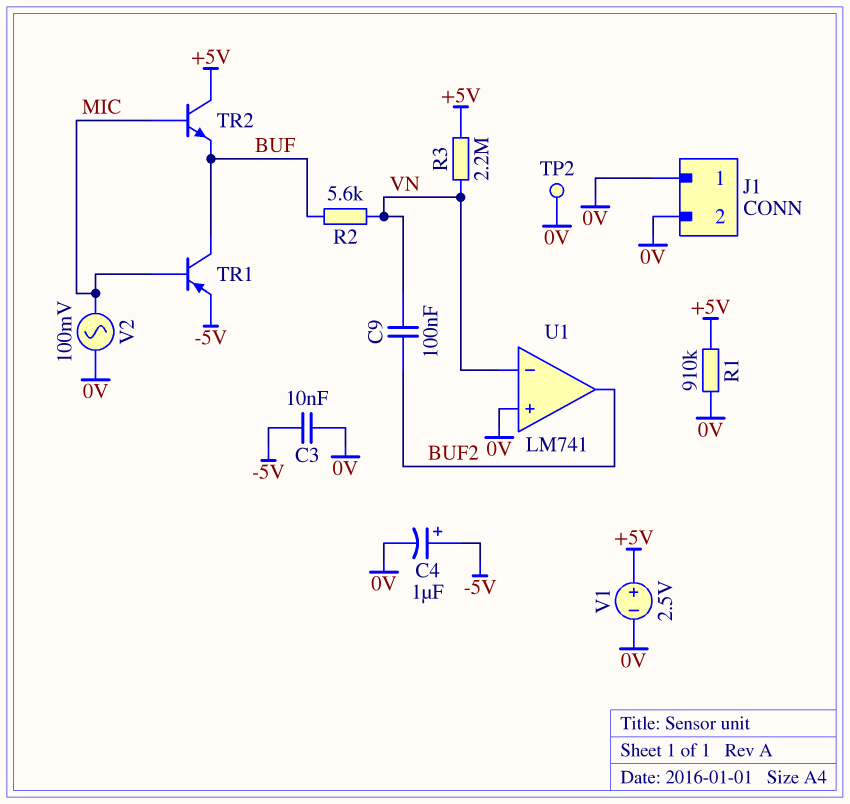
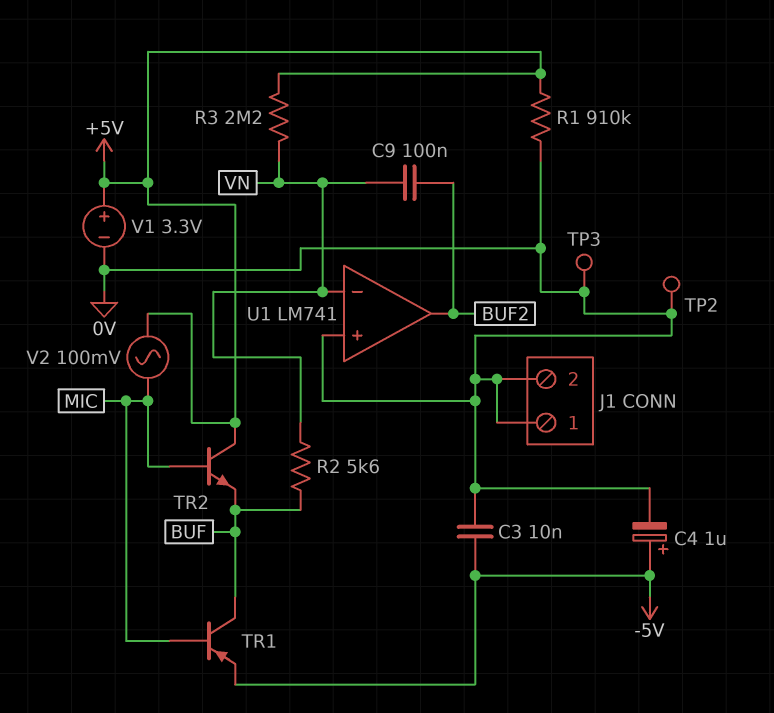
TP3: none -> test point (0V)
V1: 2.5V (plus +5V, minus 0V) -> 3.3V (plus +5V, minus 0V)
V2: AC 100mV (0V, MIC) -> AC 100mV (+5V, MIC)

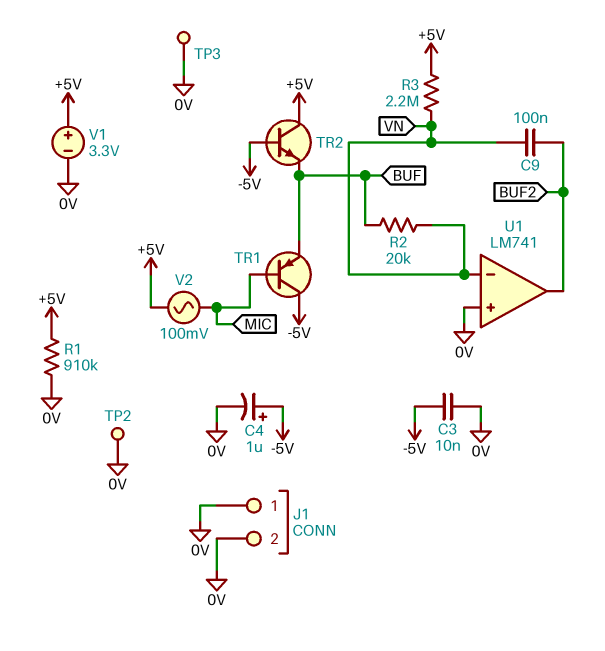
R2: 5.6k (BUF, VN) -> 20k (BUF, VN)
TR1: PNP (B MIC, C BUF, E -5V) -> PNP (B MIC, C -5V, E BUF)
TR2: NPN (B MIC, C +5V, E BUF) -> NPN (B -5V, C +5V, E BUF)

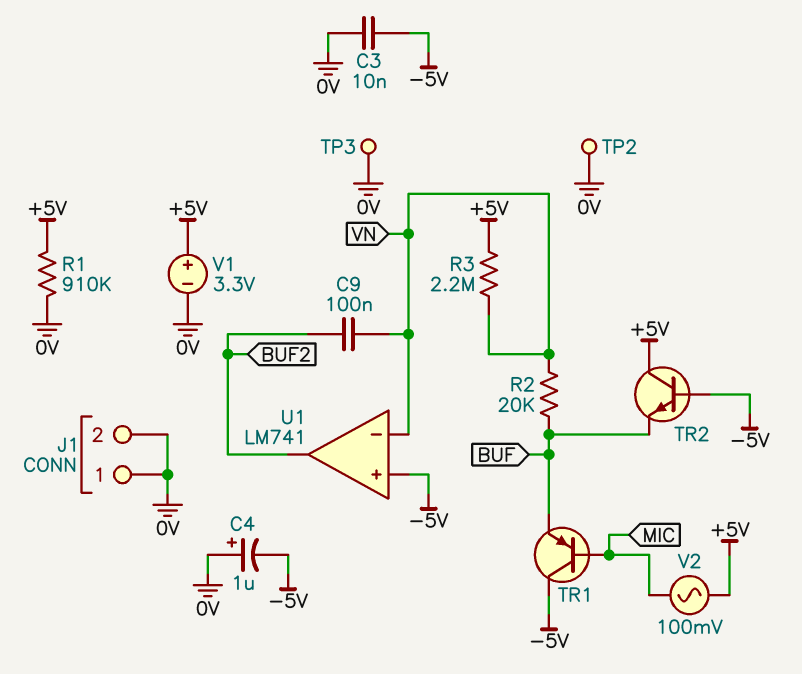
C4: 1uF (plus -5V, minus 0V) -> 1uF (plus 0V, minus -5V)
U1 pin in+: 0V -> -5V

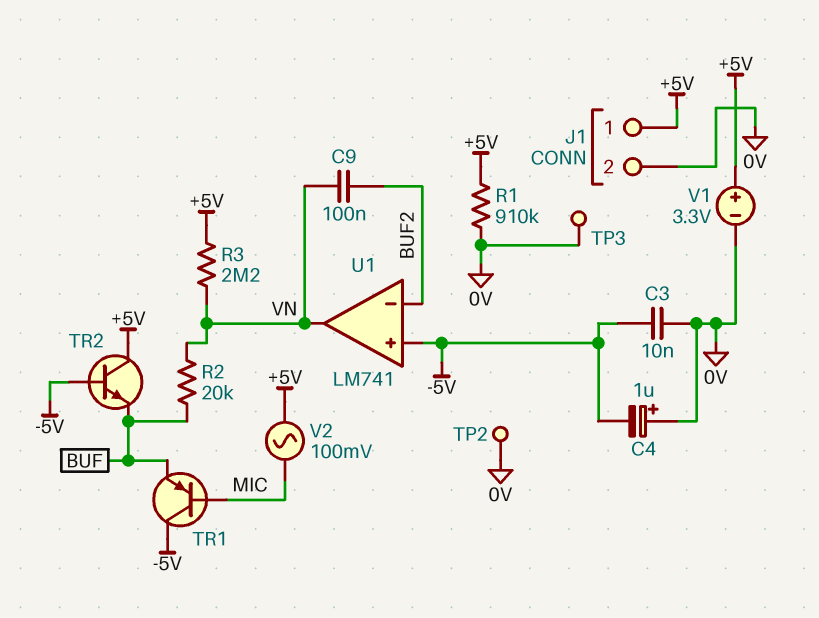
J1 pin 1: 0V -> +5V
U1 pin in-: VN -> BUF2
U1 pin out: BUF2 -> VN

